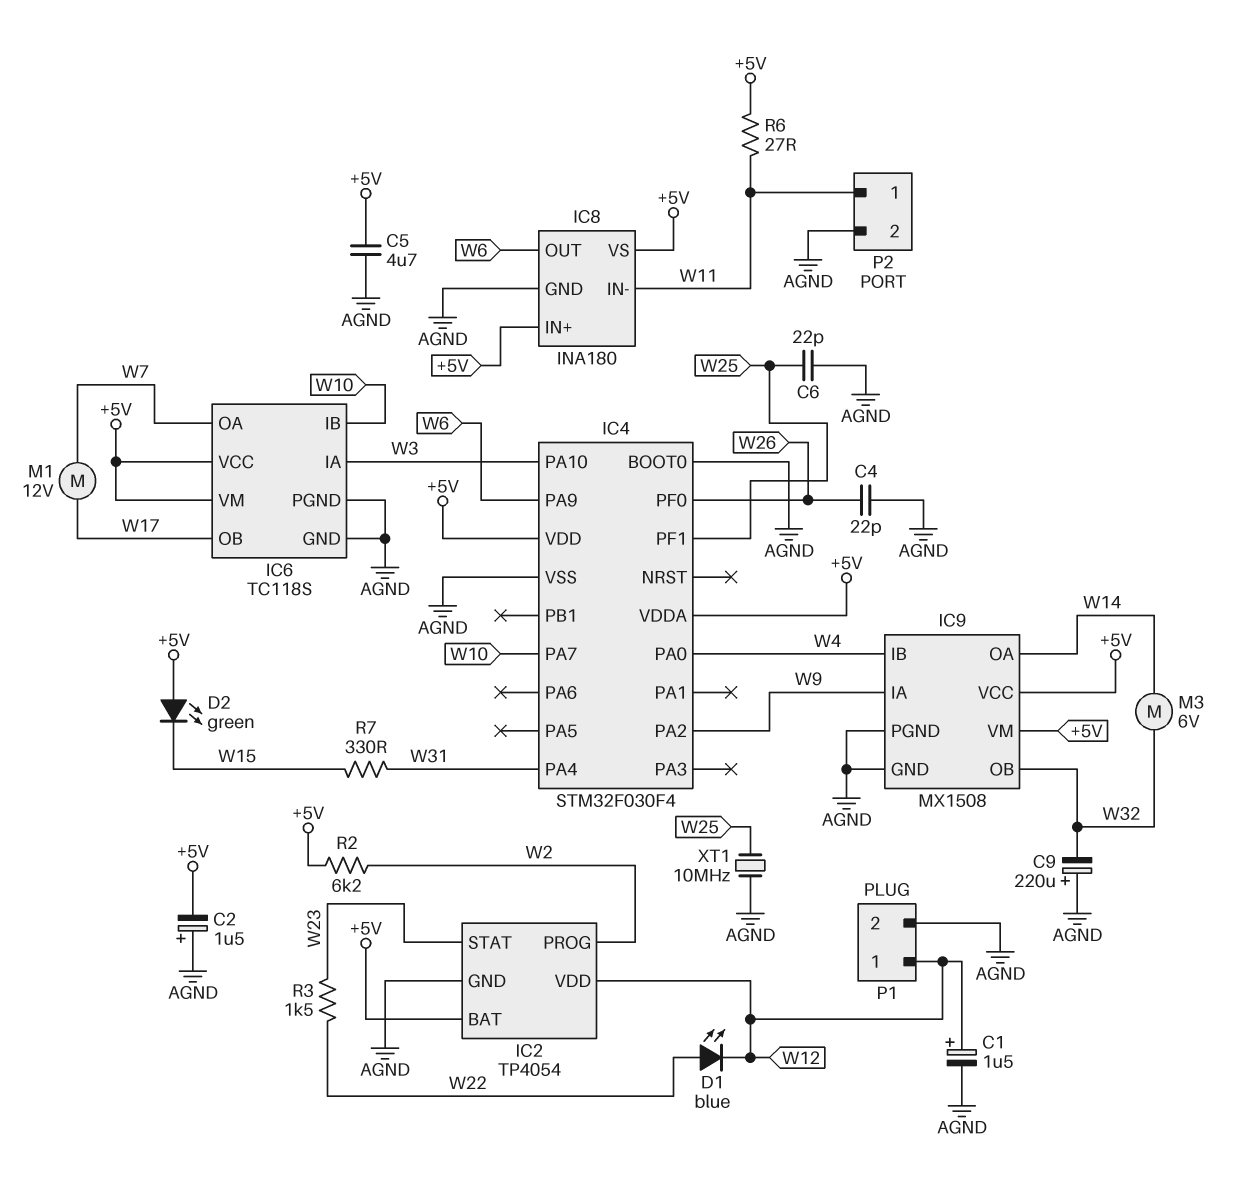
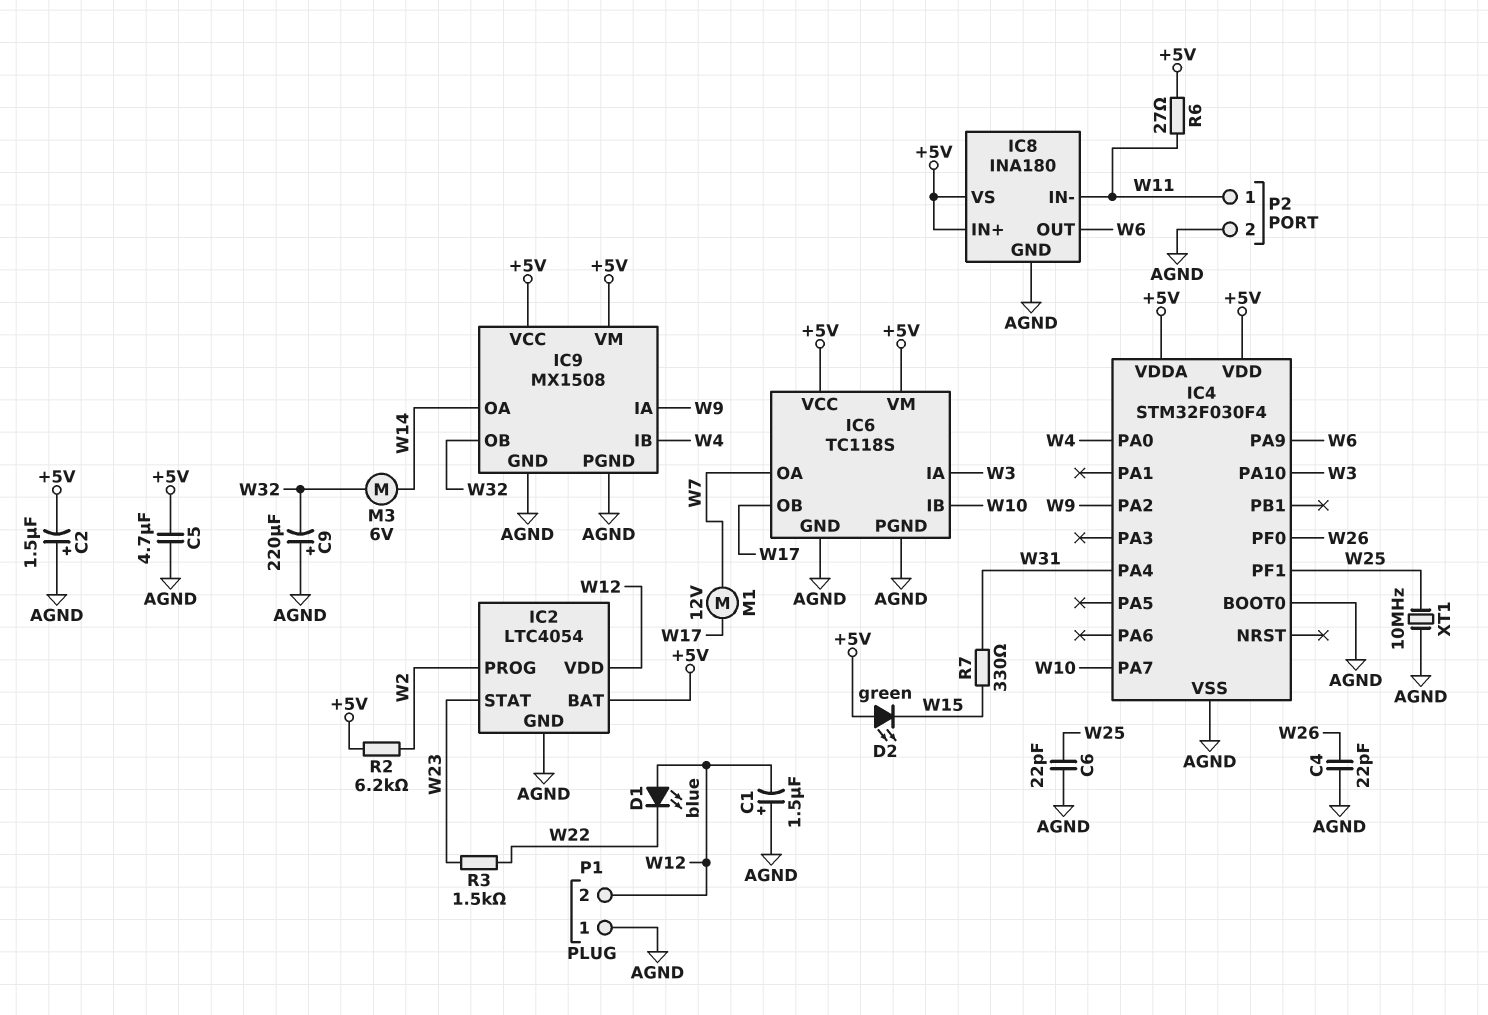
C1: 1.5uF (plus W12, minus AGND) -> 1.5uF (plus AGND, minus W12)
D1: LED blue (A W22, K W12) -> LED blue (A W12, K W22)
IC2: TP4054 -> LTC4054
P1 pin 1: W12 -> AGND
P1 pin 2: AGND -> W12

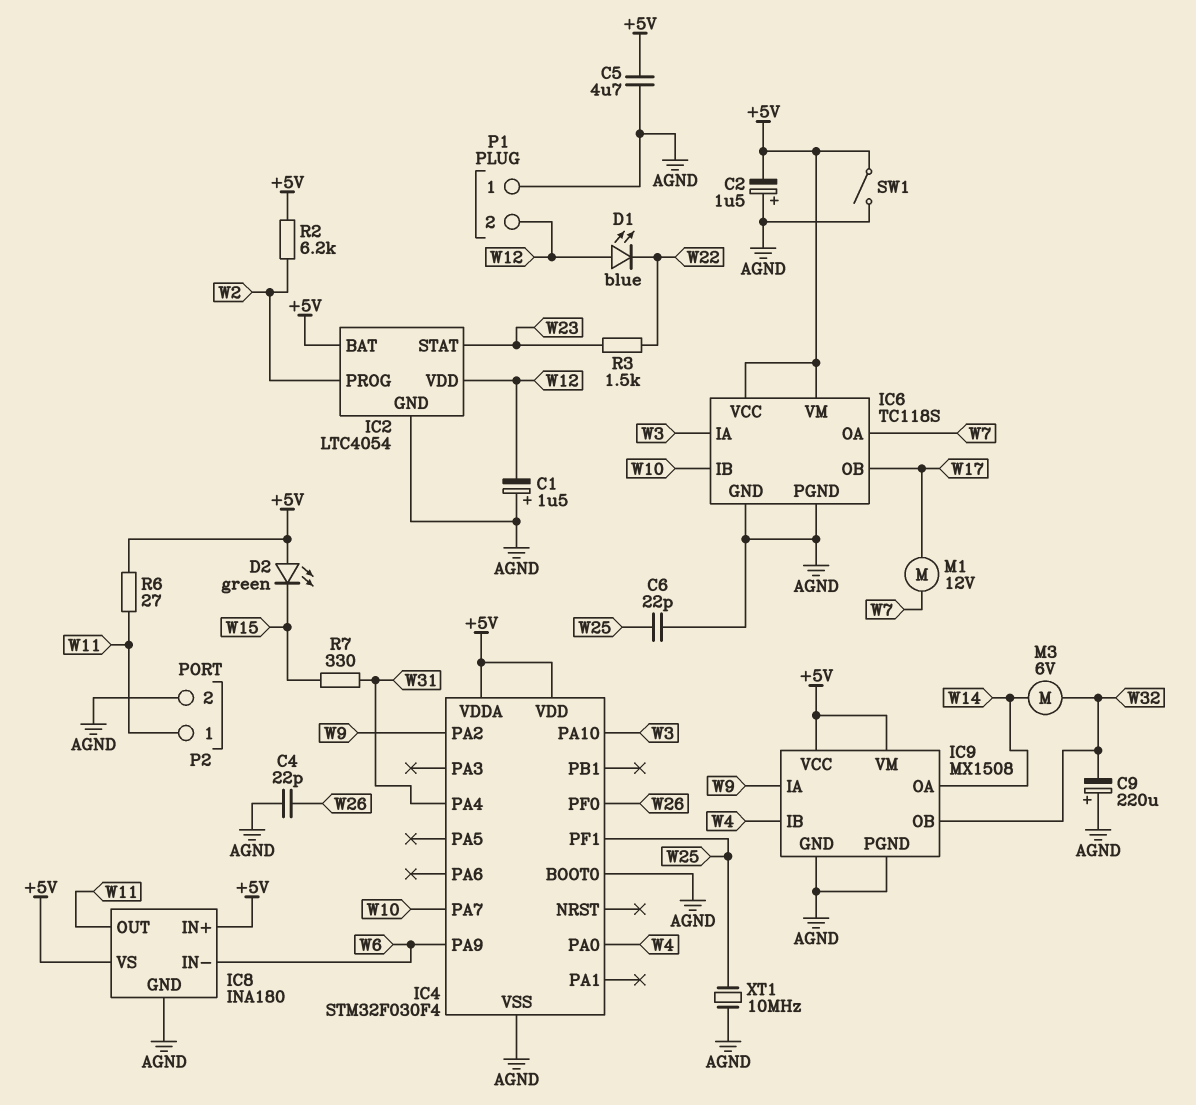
IC8 pin IN-: W11 -> W6
IC8 pin OUT: W6 -> W11
SW1: none -> switch (+5V, AGND)

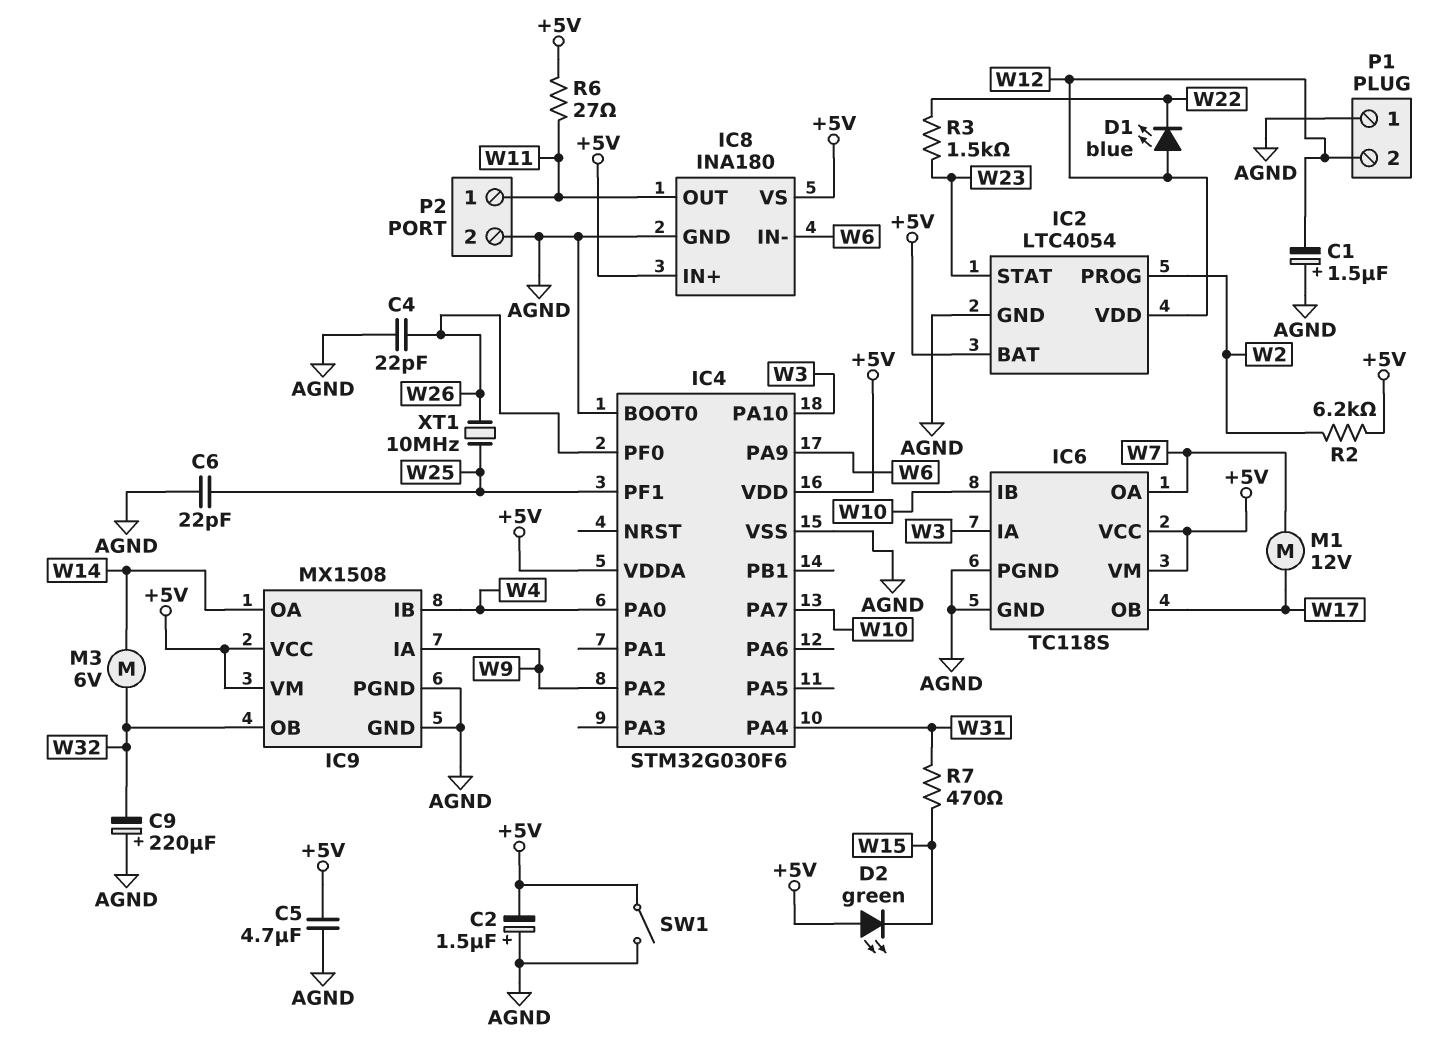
IC4: STM32F030F4 -> STM32G030F6
R7: 330 (W15, W31) -> 470 (W15, W31)
XT1: 10MHz (AGND, W25) -> 10MHz (W25, W26)

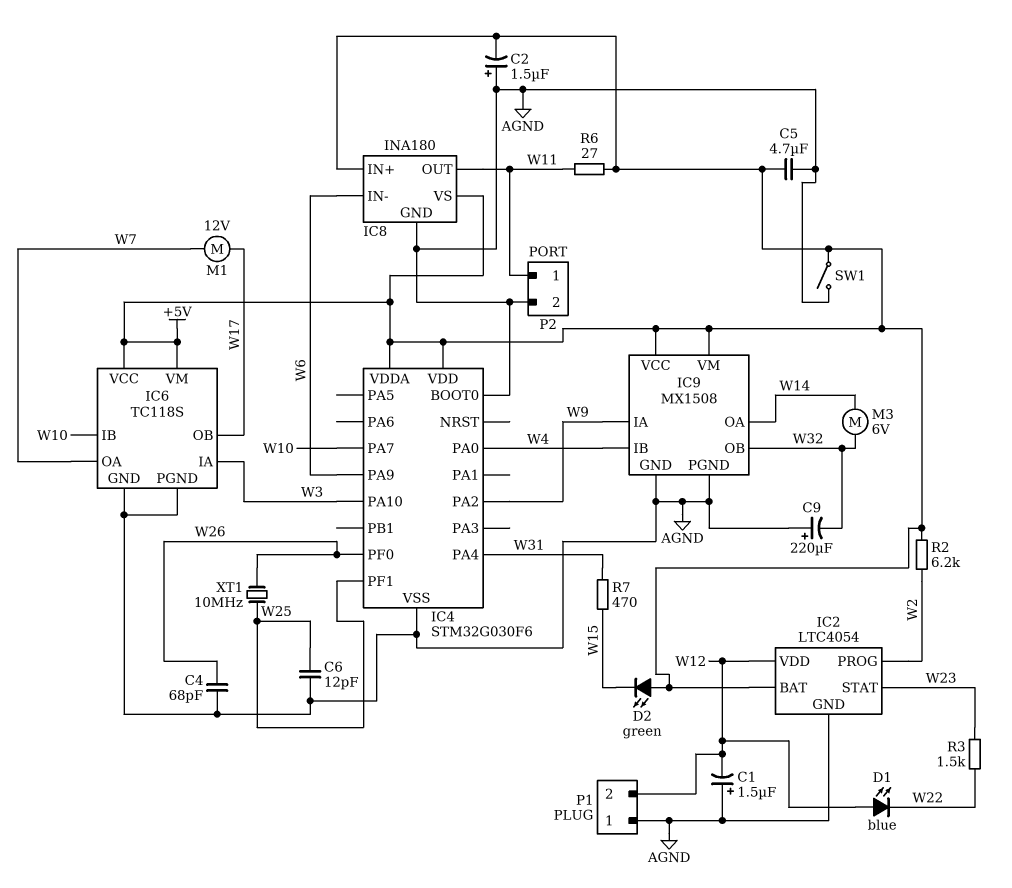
C4: 22pF (AGND, W26) -> 68pF (AGND, W26)
C6: 22pF (AGND, W25) -> 12pF (AGND, W25)

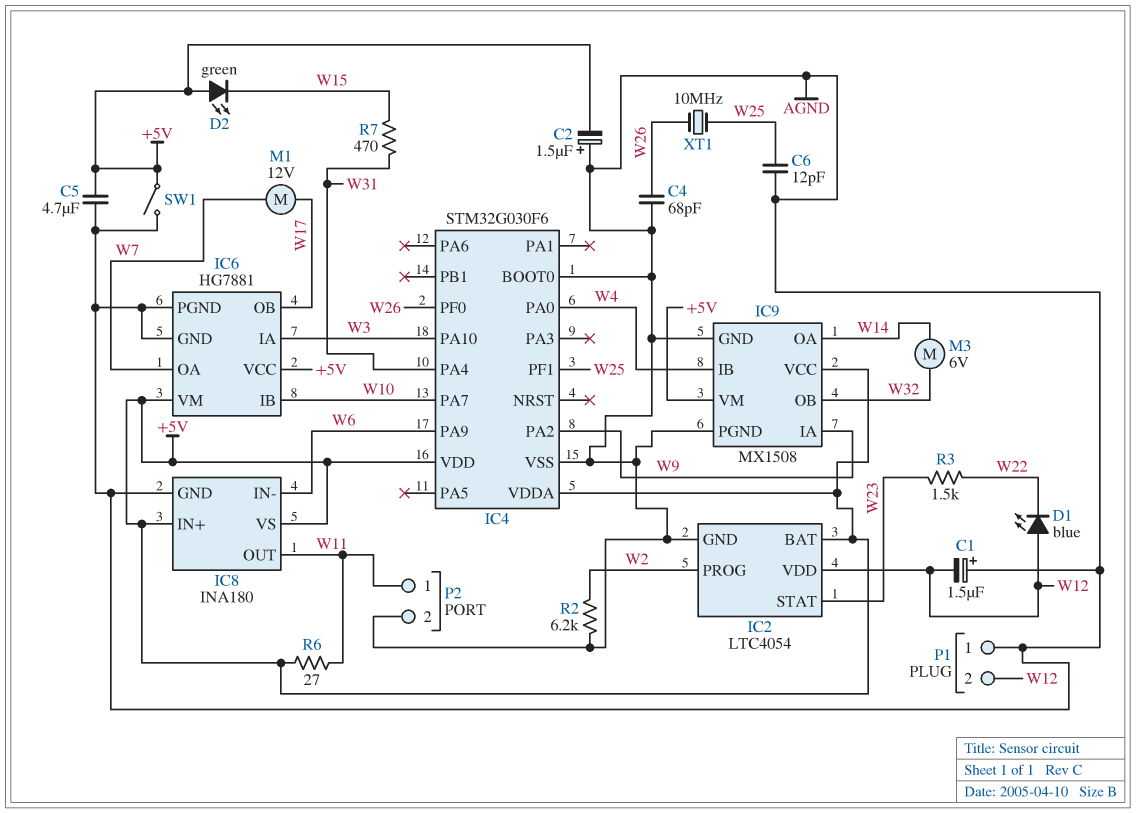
C9: 220uF (plus AGND, minus W32) -> none
IC6: TC118S -> HG7881
R2: 6.2k (+5V, W2) -> 6.2k (AGND, W2)

